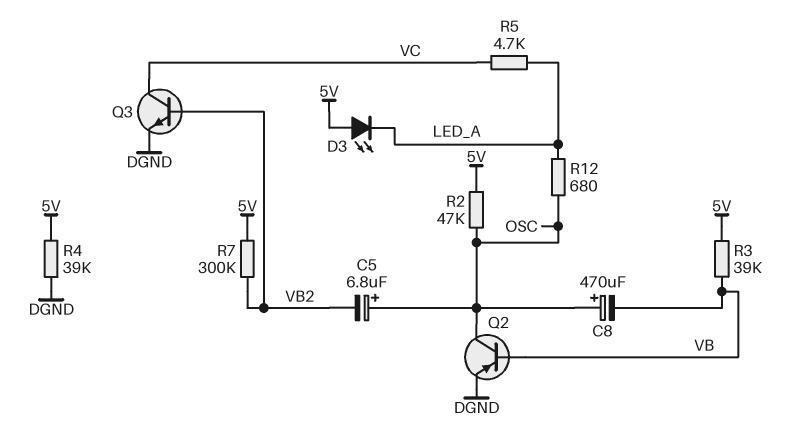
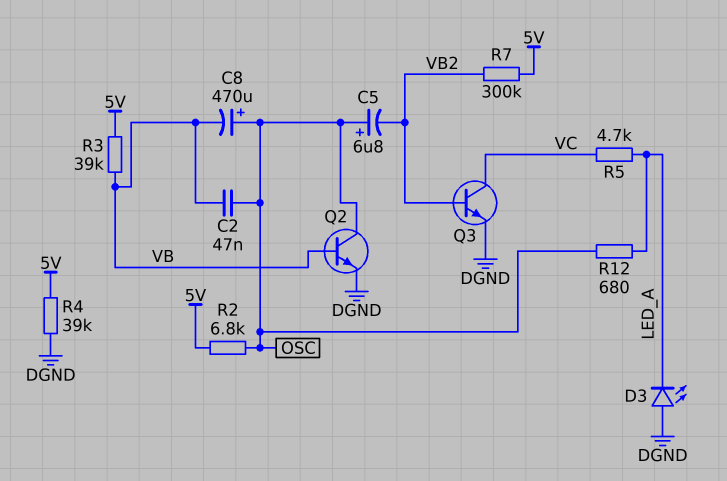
C2: none -> 47nF (OSC, VB)
D3: LED (A 5V, K LED_A) -> LED (A DGND, K LED_A)
Q2: PNP (B VB, C OSC, E DGND) -> NPN (B VB, C OSC, E DGND)
R2: 47k (5V, OSC) -> 6.8k (5V, OSC)

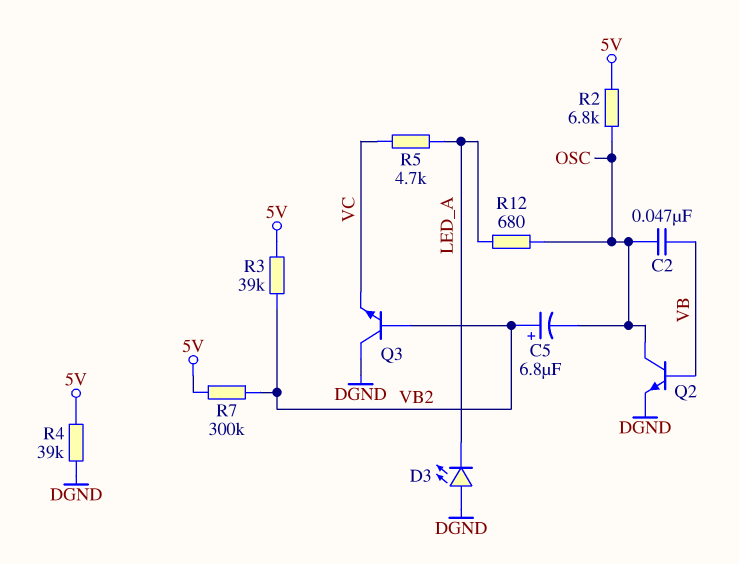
C5: 6.8uF (plus OSC, minus VB2) -> 6.8uF (plus VB2, minus OSC)
C8: 470uF (plus OSC, minus VB) -> none
Q3: NPN (B VB2, C VC, E DGND) -> NPN (B VB2, C DGND, E VC)
R3: 39k (5V, VB) -> 39k (5V, VB2)

